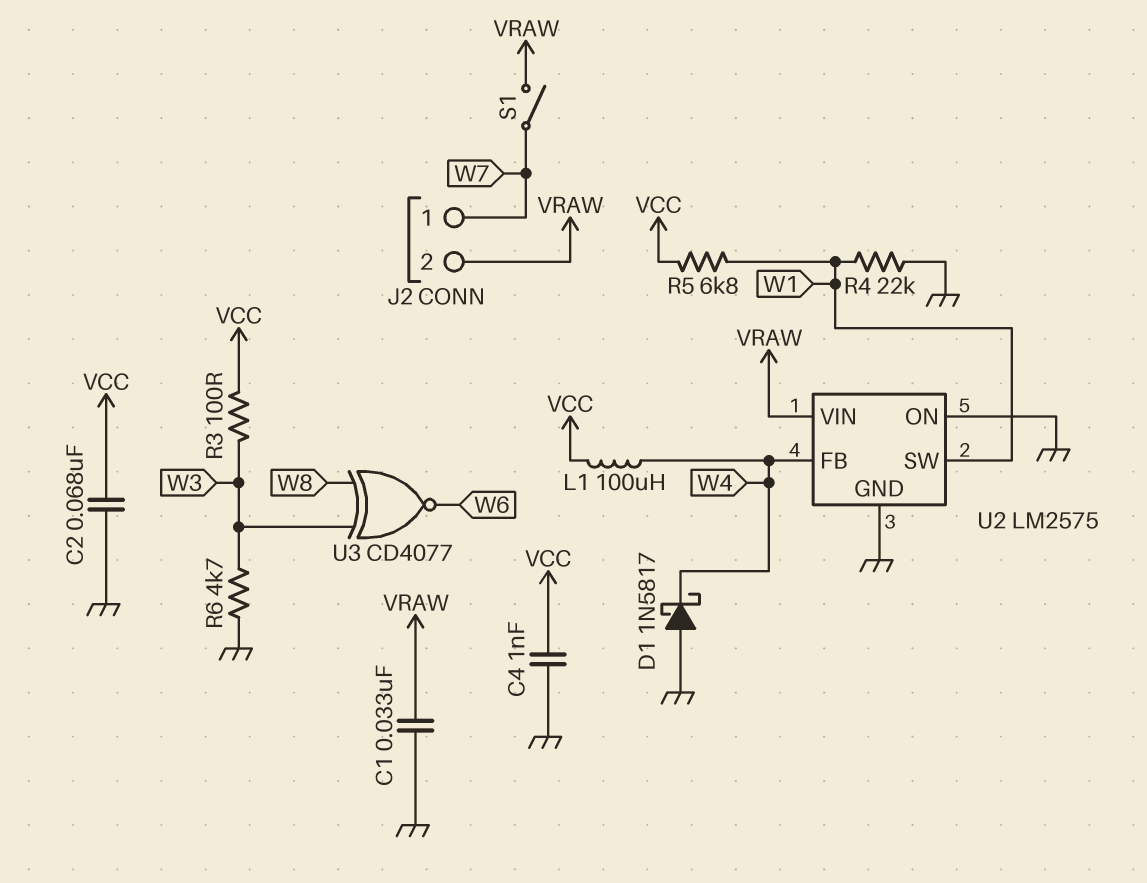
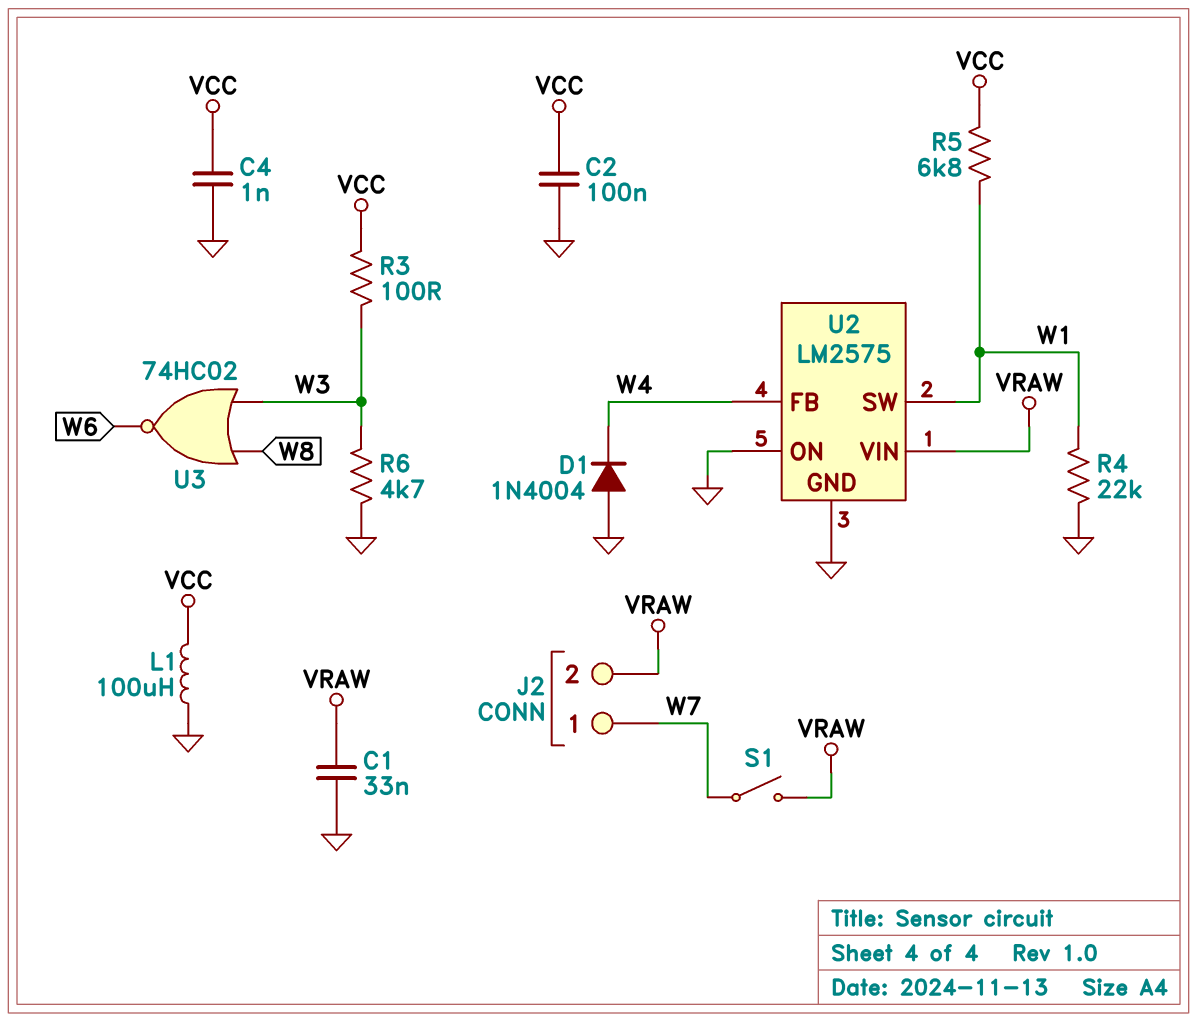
C2: 68nF (GND, VCC) -> 100nF (GND, VCC)
D1: schottky 1N5817 (A GND, K W4) -> diode 1N4004 (A GND, K W4)
L1: 100uH (VCC, W4) -> 100uH (GND, VCC)
U3: XNOR CD4077 (in W3, in W8, out W6) -> NOR 74HC02 (in W3, in W8, out W6)

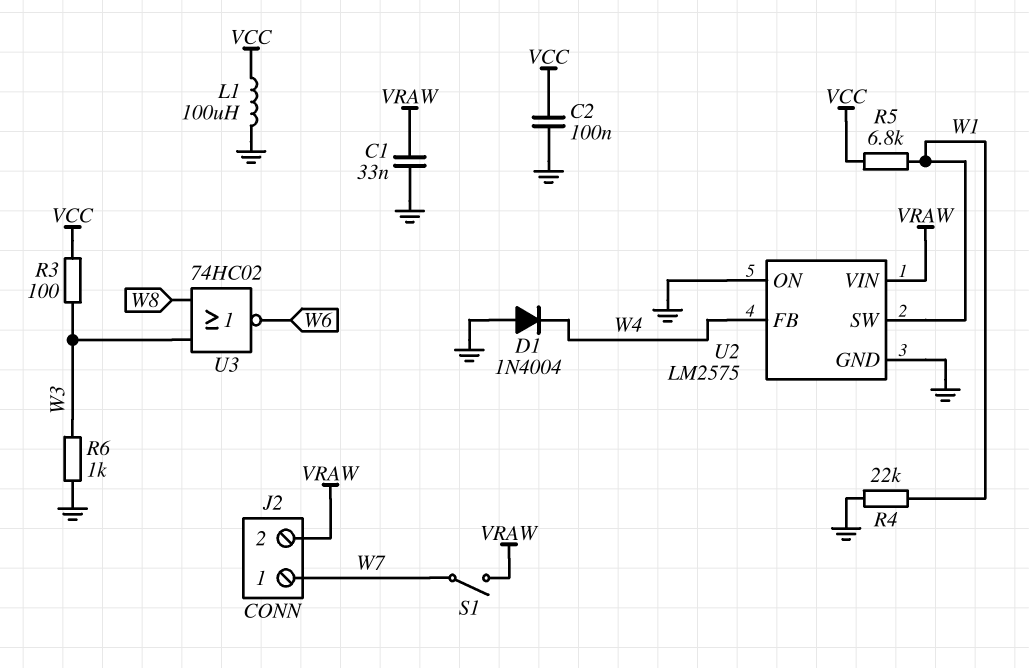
C4: 1nF (GND, VCC) -> none
R6: 4.7k (GND, W3) -> 1k (GND, W3)

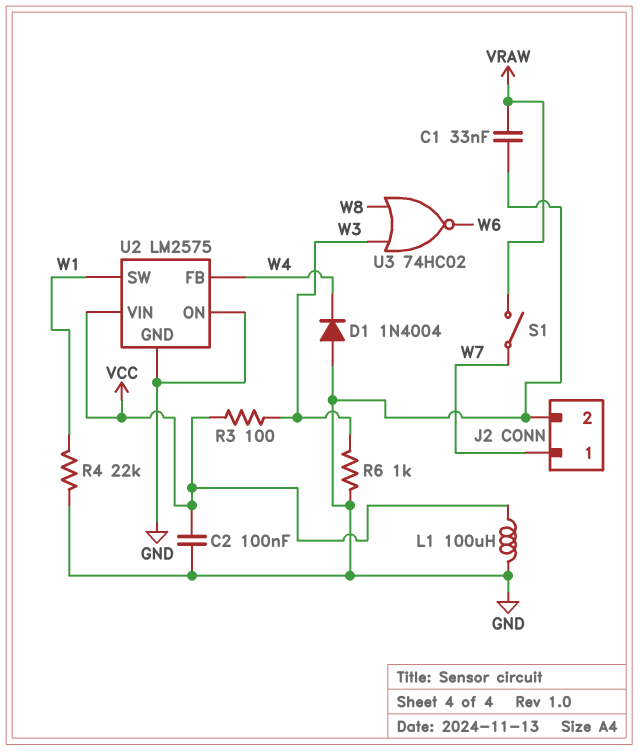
J2 pin 2: VRAW -> GND
R5: 6.8k (VCC, W1) -> none
U2 pin VIN: VRAW -> VCC

